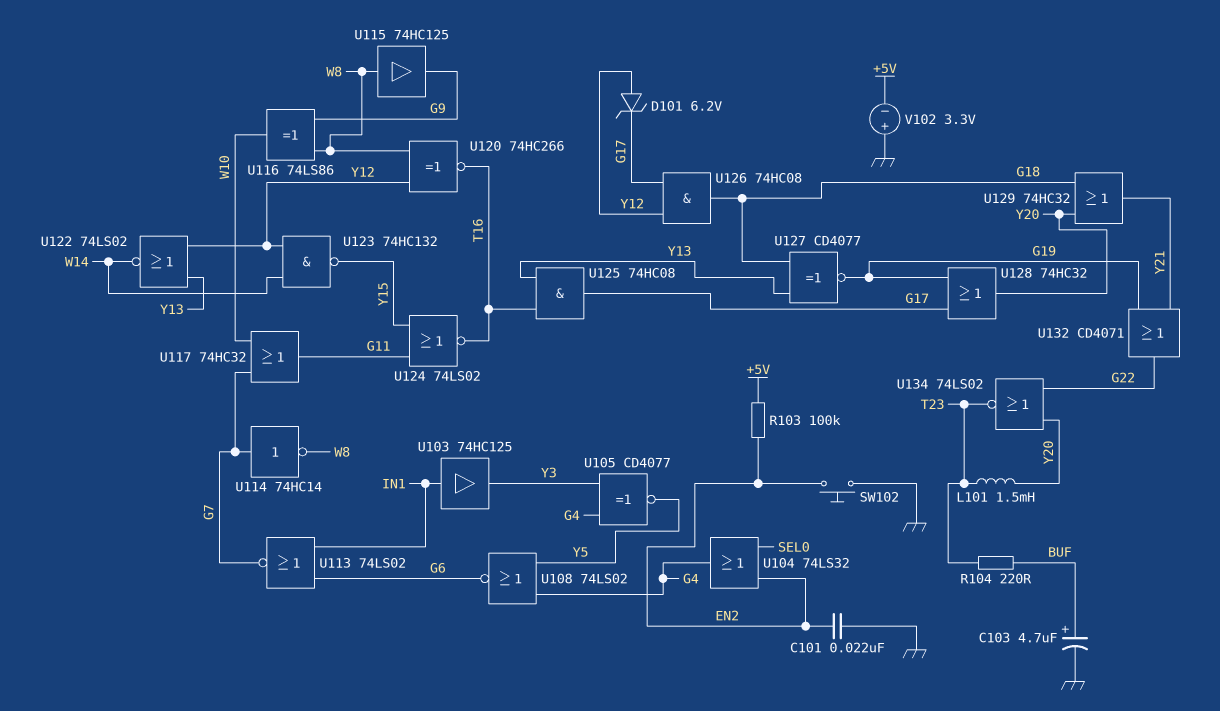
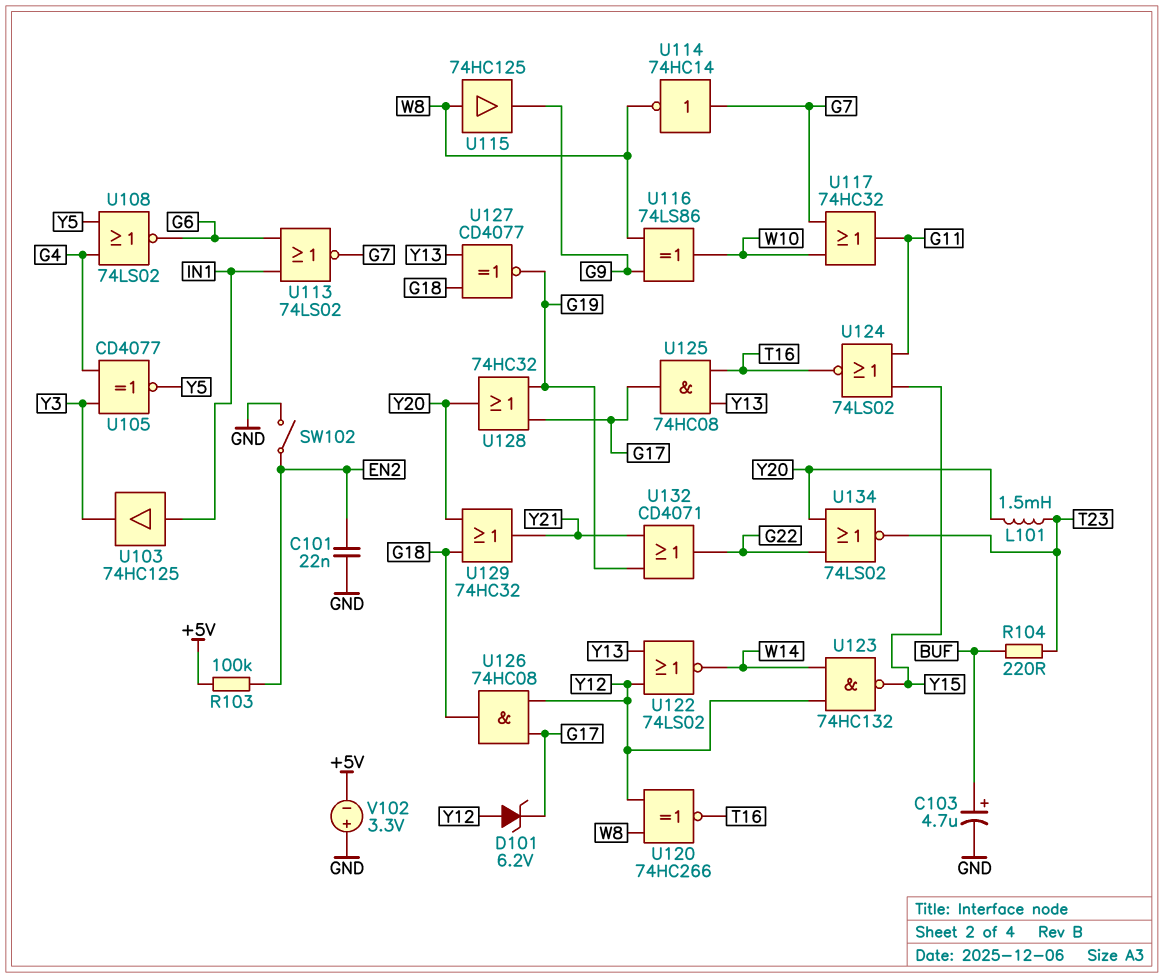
SW102: button (EN2, GND) -> switch (EN2, GND)
U104: OR 74LS32 (in EN2, in SEL0, out G4) -> none

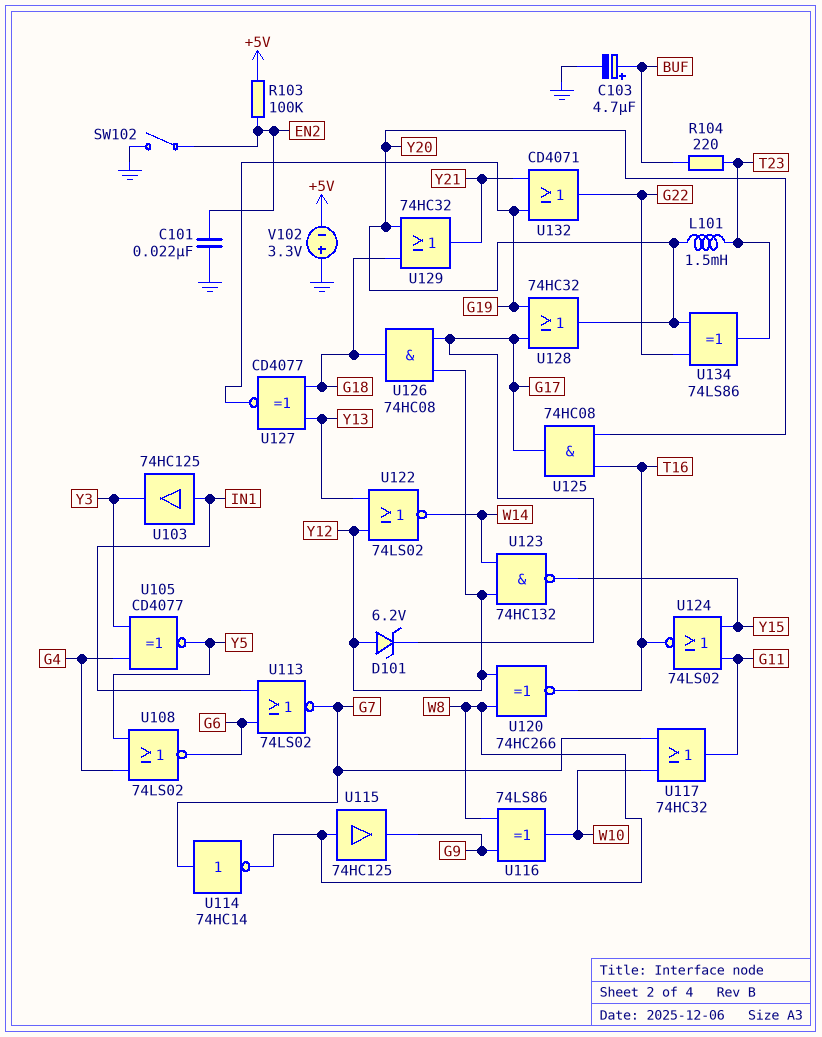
U125: AND 74HC08 (in T16, in Y13, out G17) -> AND 74HC08 (in T16, in Y20, out G17)
U134: NOR 74LS02 (in G22, in Y20, out T23) -> XOR 74LS86 (in G22, in Y20, out T23)

